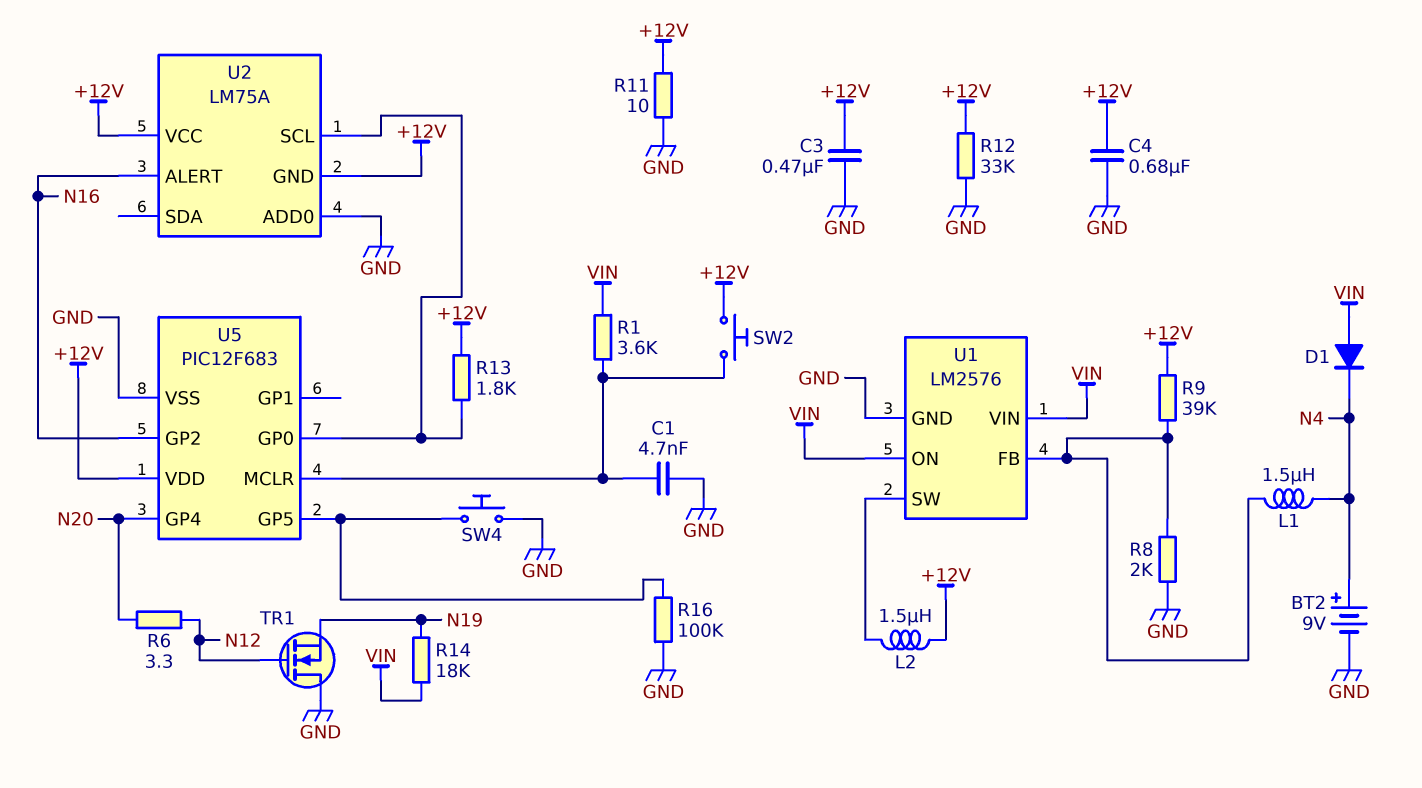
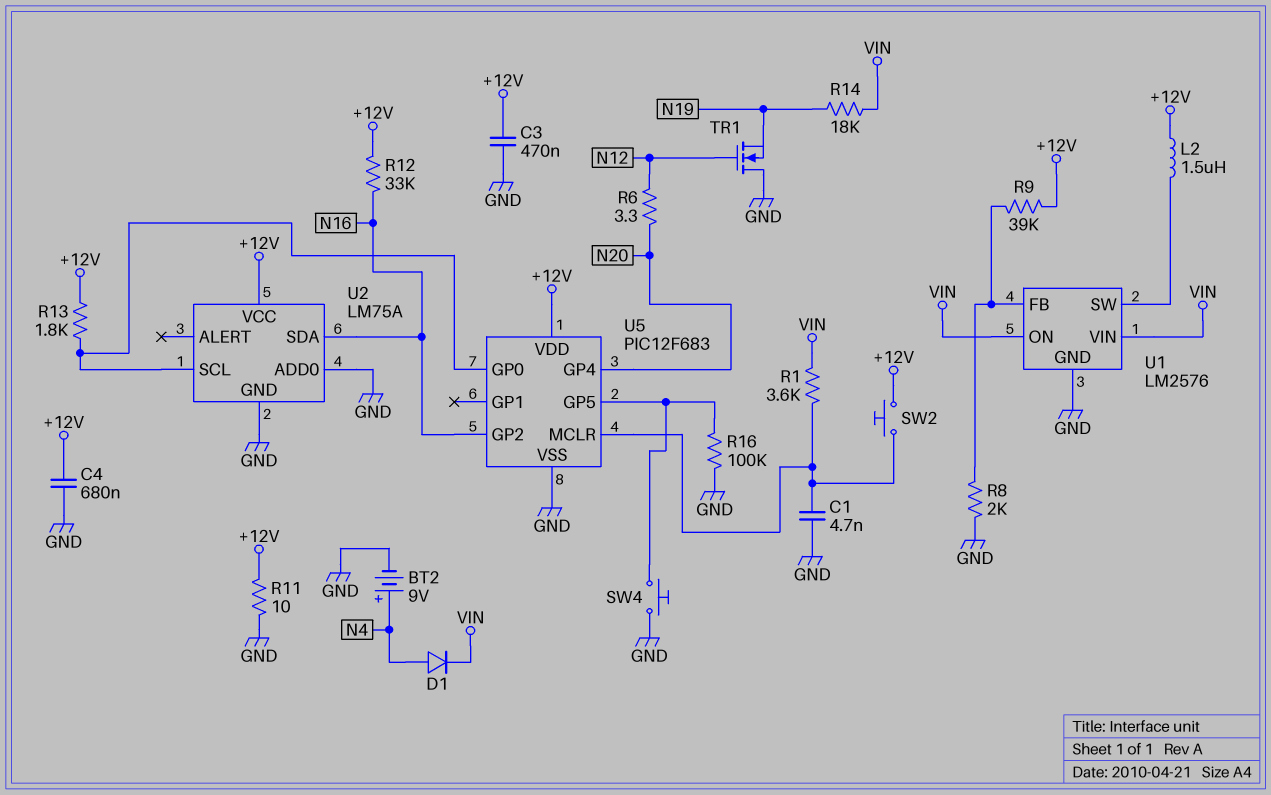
D1: diode (A VIN, K N4) -> diode (A N4, K VIN)
L1: 1.5uH (N4, U1/FB) -> none
R12: 33k (+12V, GND) -> 33k (+12V, N16)
U2 pin ALERT: N16 -> none
U2 pin GND: +12V -> GND
U2 pin SDA: none -> N16

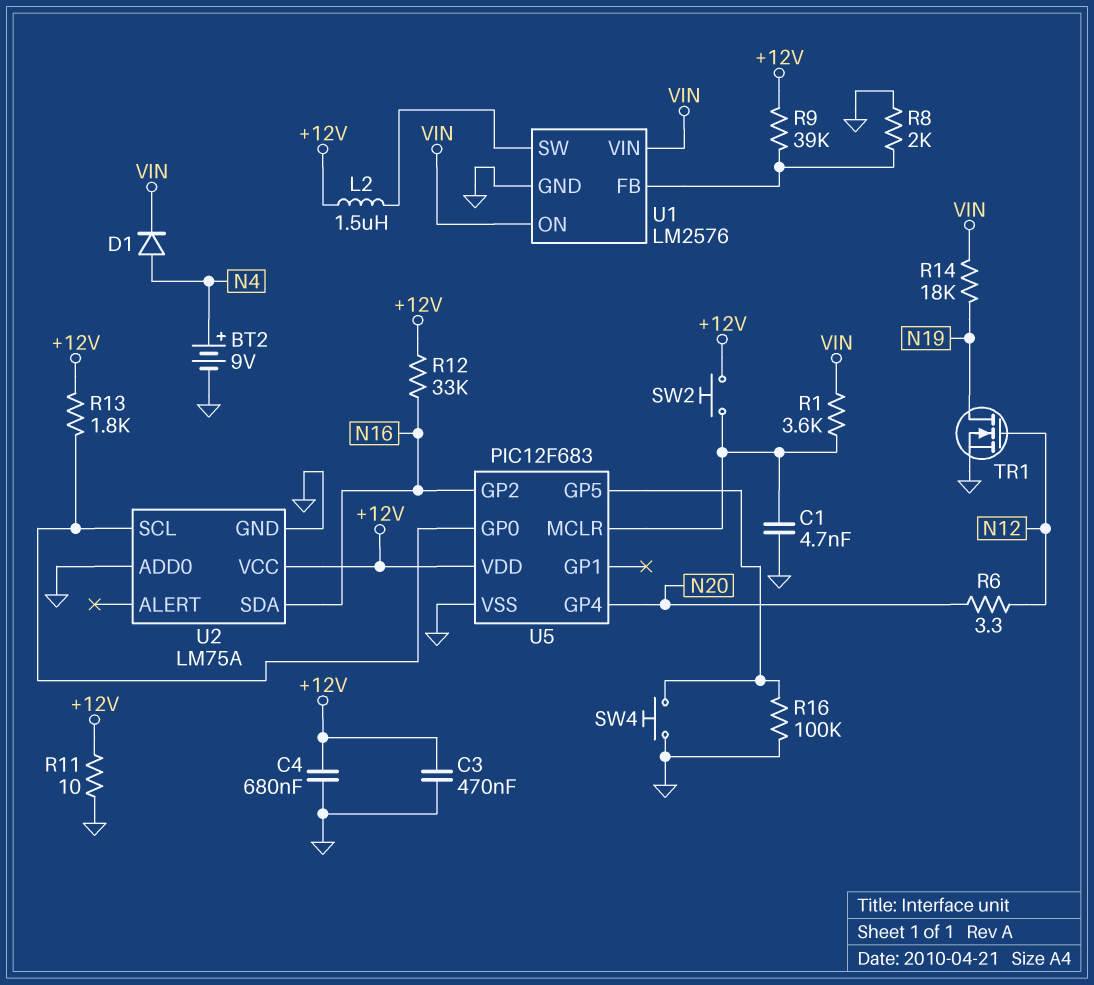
TR1: NMOS (G N12, D GND, S N19) -> NMOS (G N12, D N19, S GND)

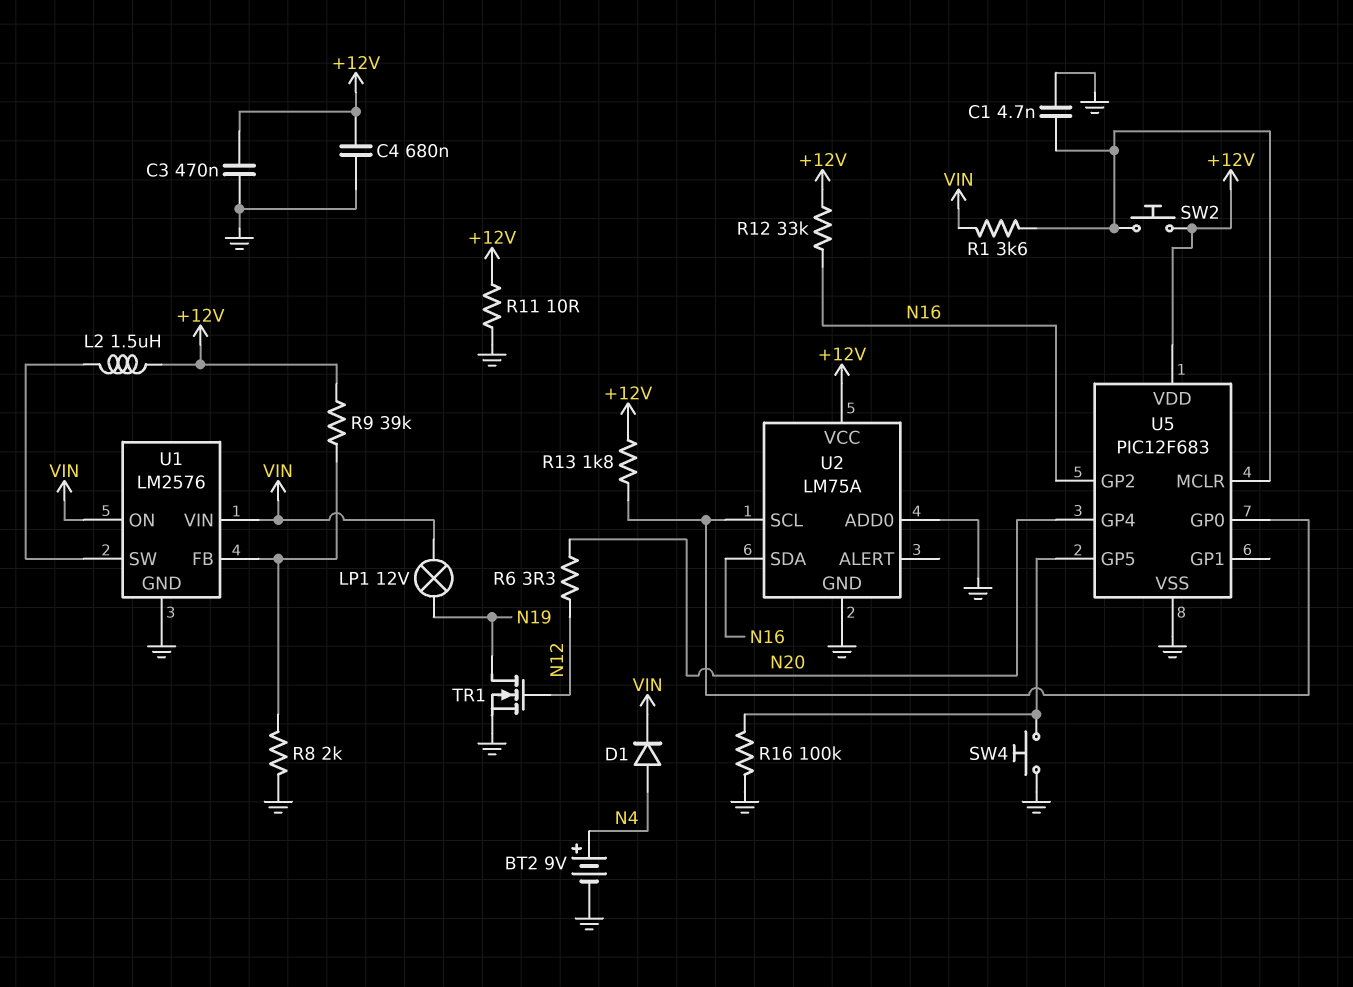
LP1: none -> lamp 12V (N19, VIN)
R14: 18k (N19, VIN) -> none

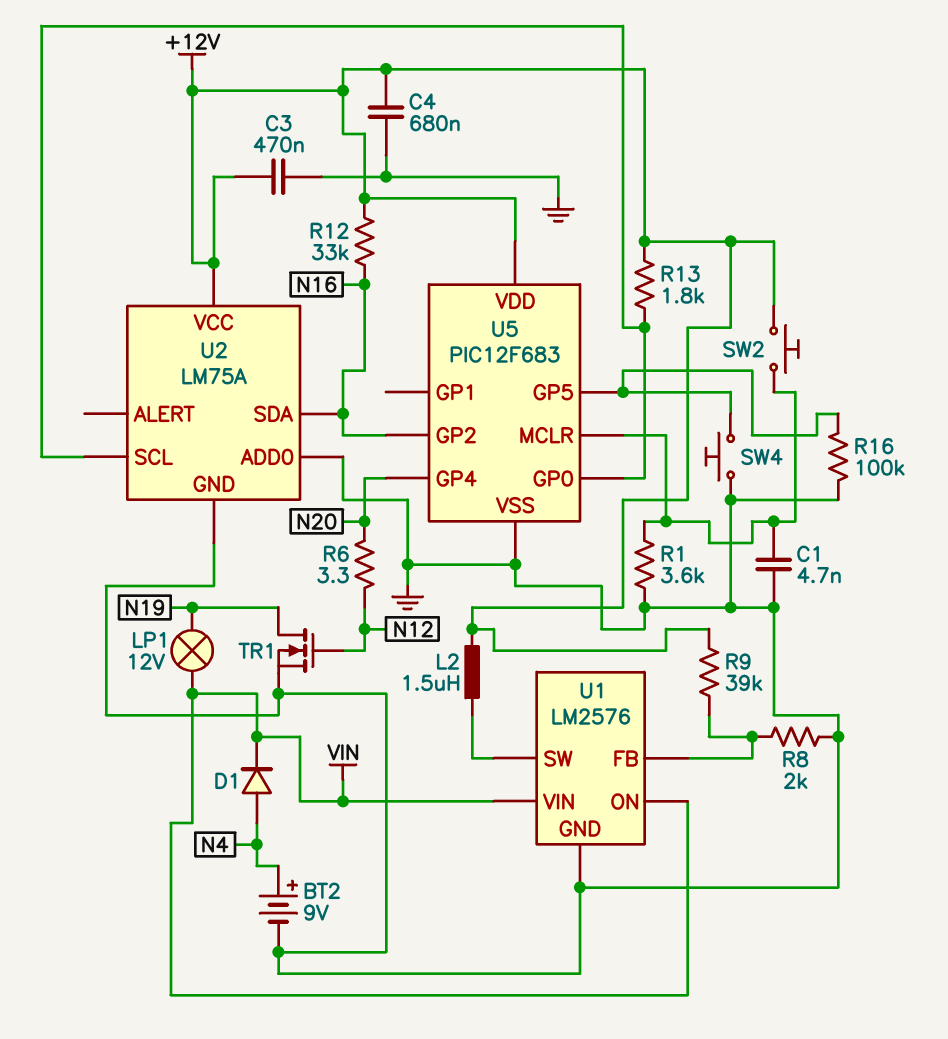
R1: 3.6k (U5/MCLR, VIN) -> 3.6k (GND, U5/MCLR)
R11: 10 (+12V, GND) -> none

